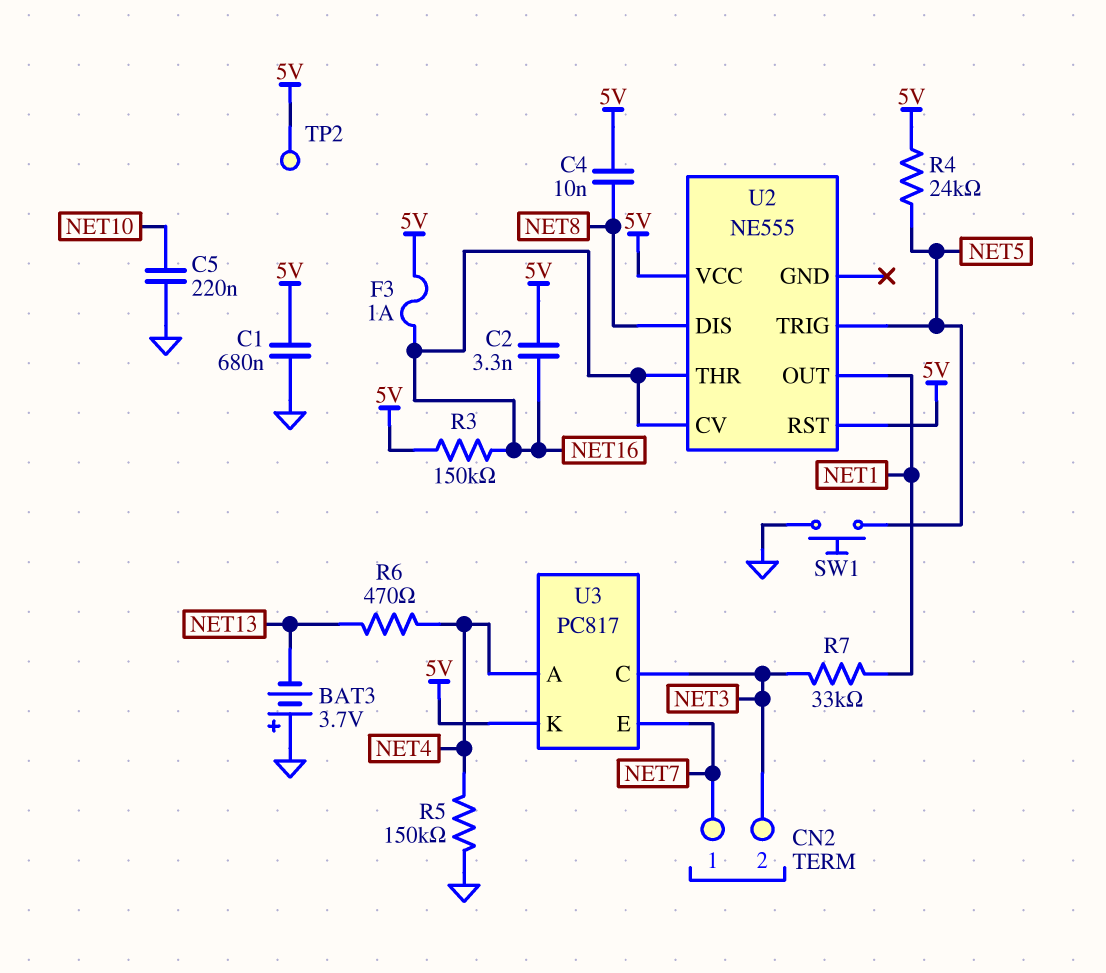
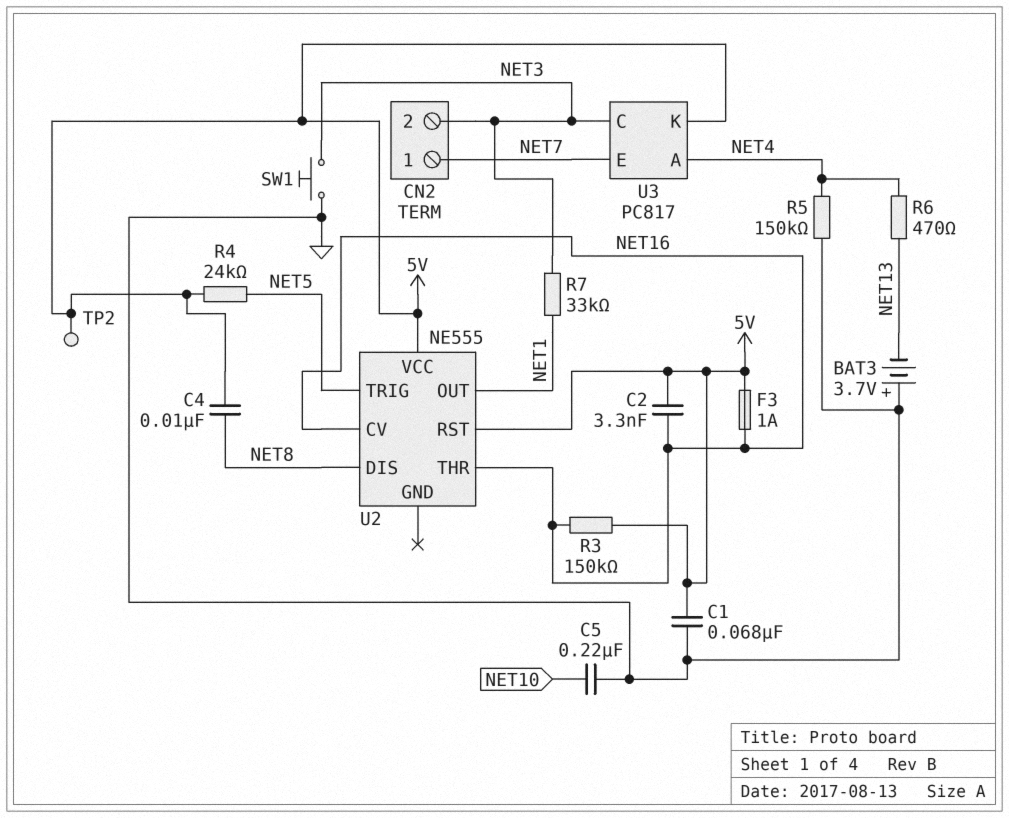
C1: 680nF (5V, GND) -> 68nF (5V, GND)
SW1: button (GND, NET5) -> button (GND, NET3)

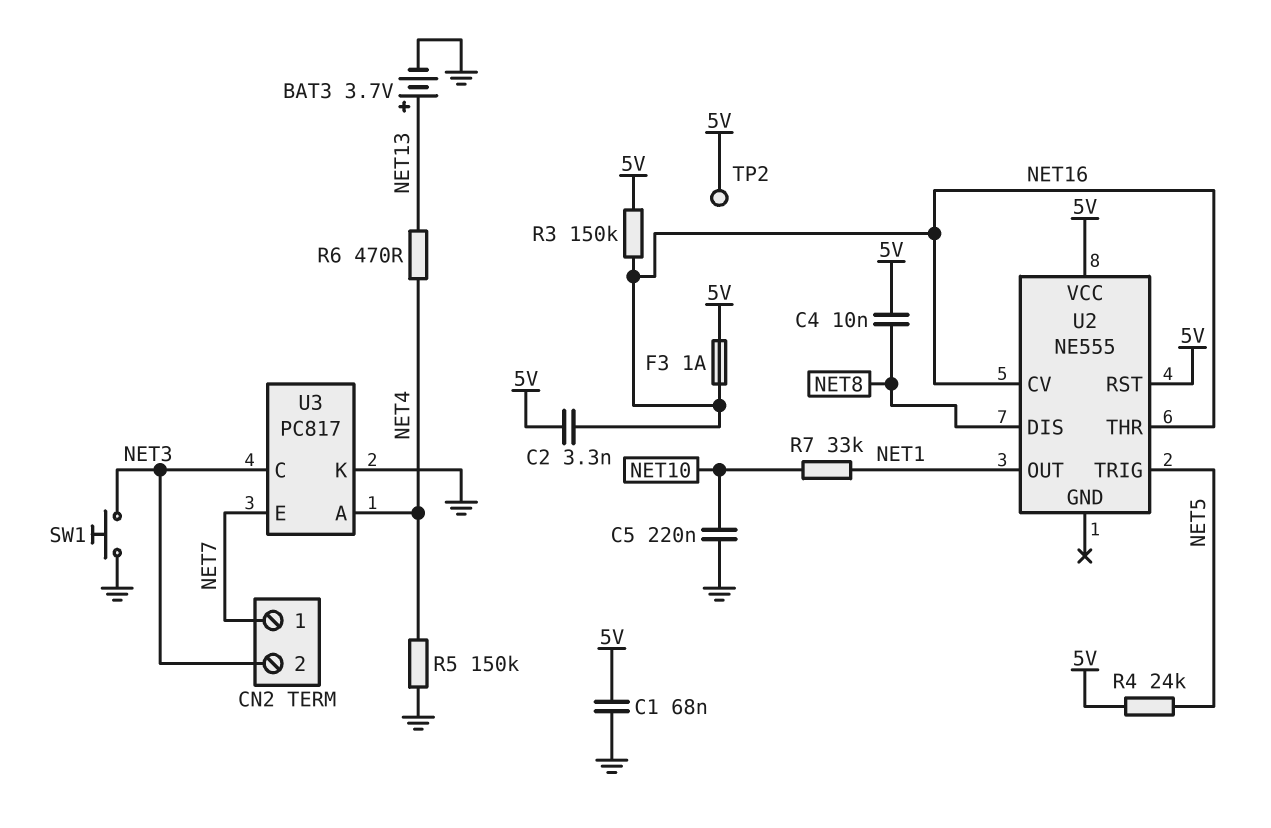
BAT3: 3.7V (plus GND, minus NET13) -> 3.7V (plus NET13, minus GND)
R7: 33k (NET1, NET3) -> 33k (NET1, NET10)
U3 pin K: 5V -> GND

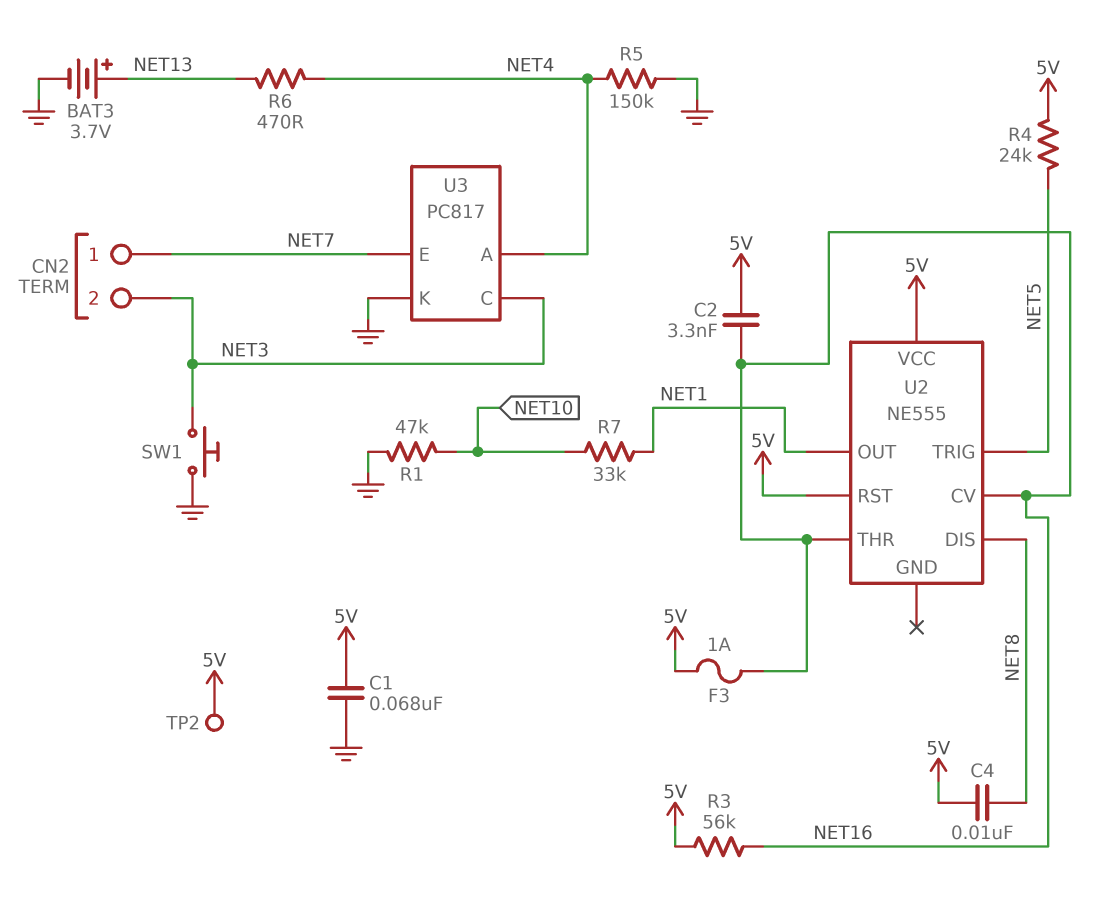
C5: 220nF (GND, NET10) -> none
R1: none -> 47k (GND, NET10)
R3: 150k (5V, NET16) -> 56k (5V, NET16)

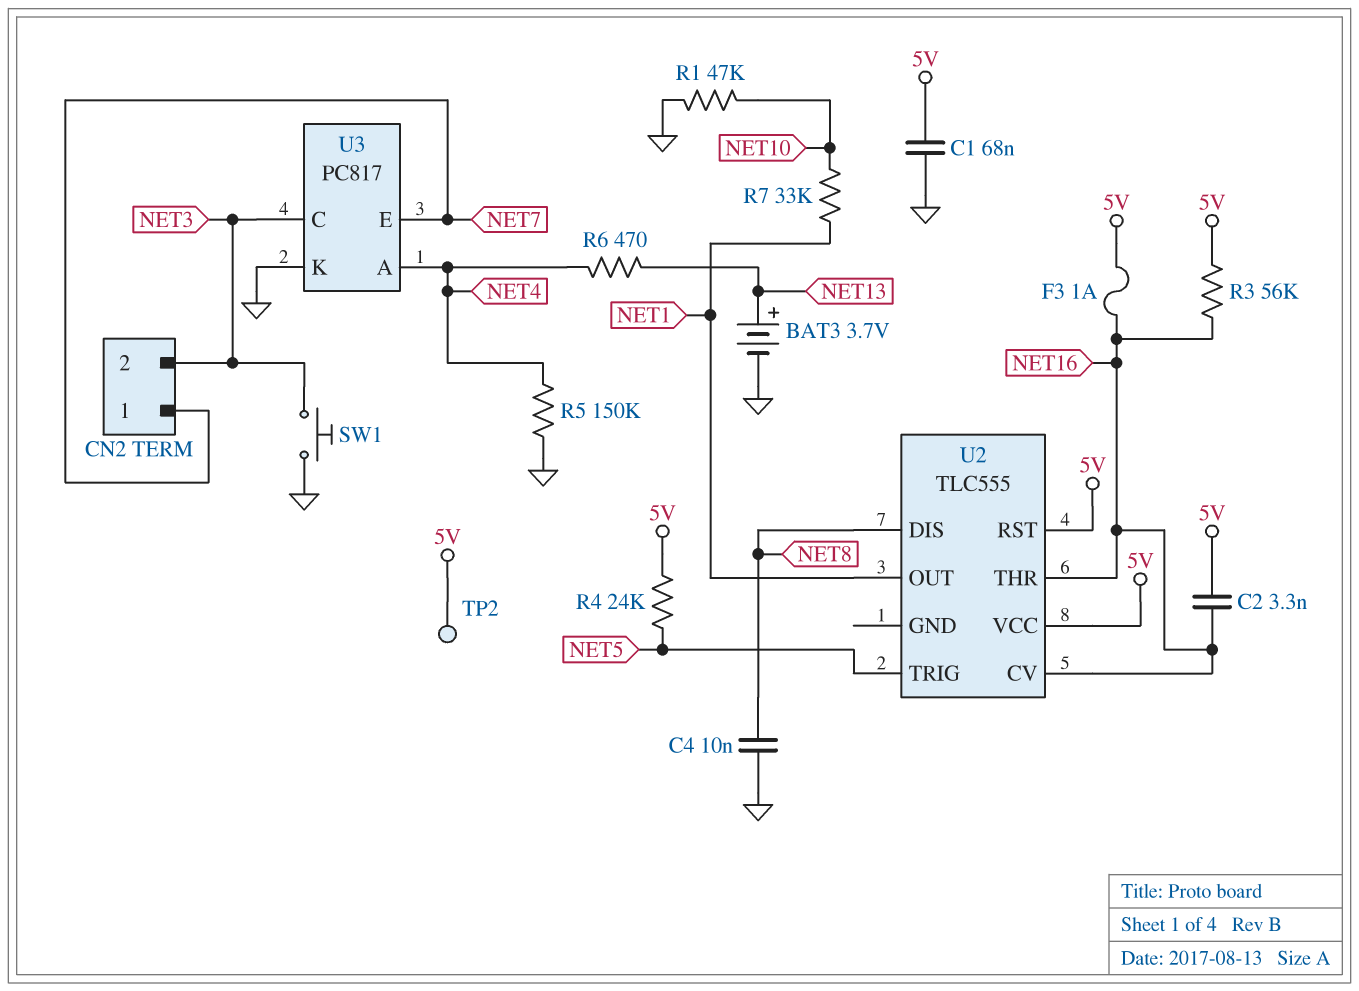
C4: 10nF (5V, NET8) -> 10nF (GND, NET8)
U2: NE555 -> TLC555

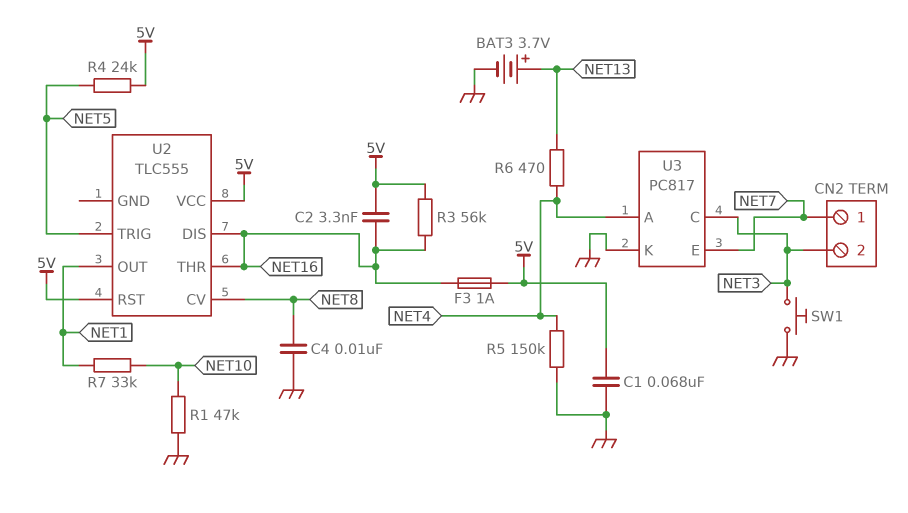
TP2: test point (5V) -> none
U2 pin CV: NET16 -> NET8
U2 pin DIS: NET8 -> NET16

